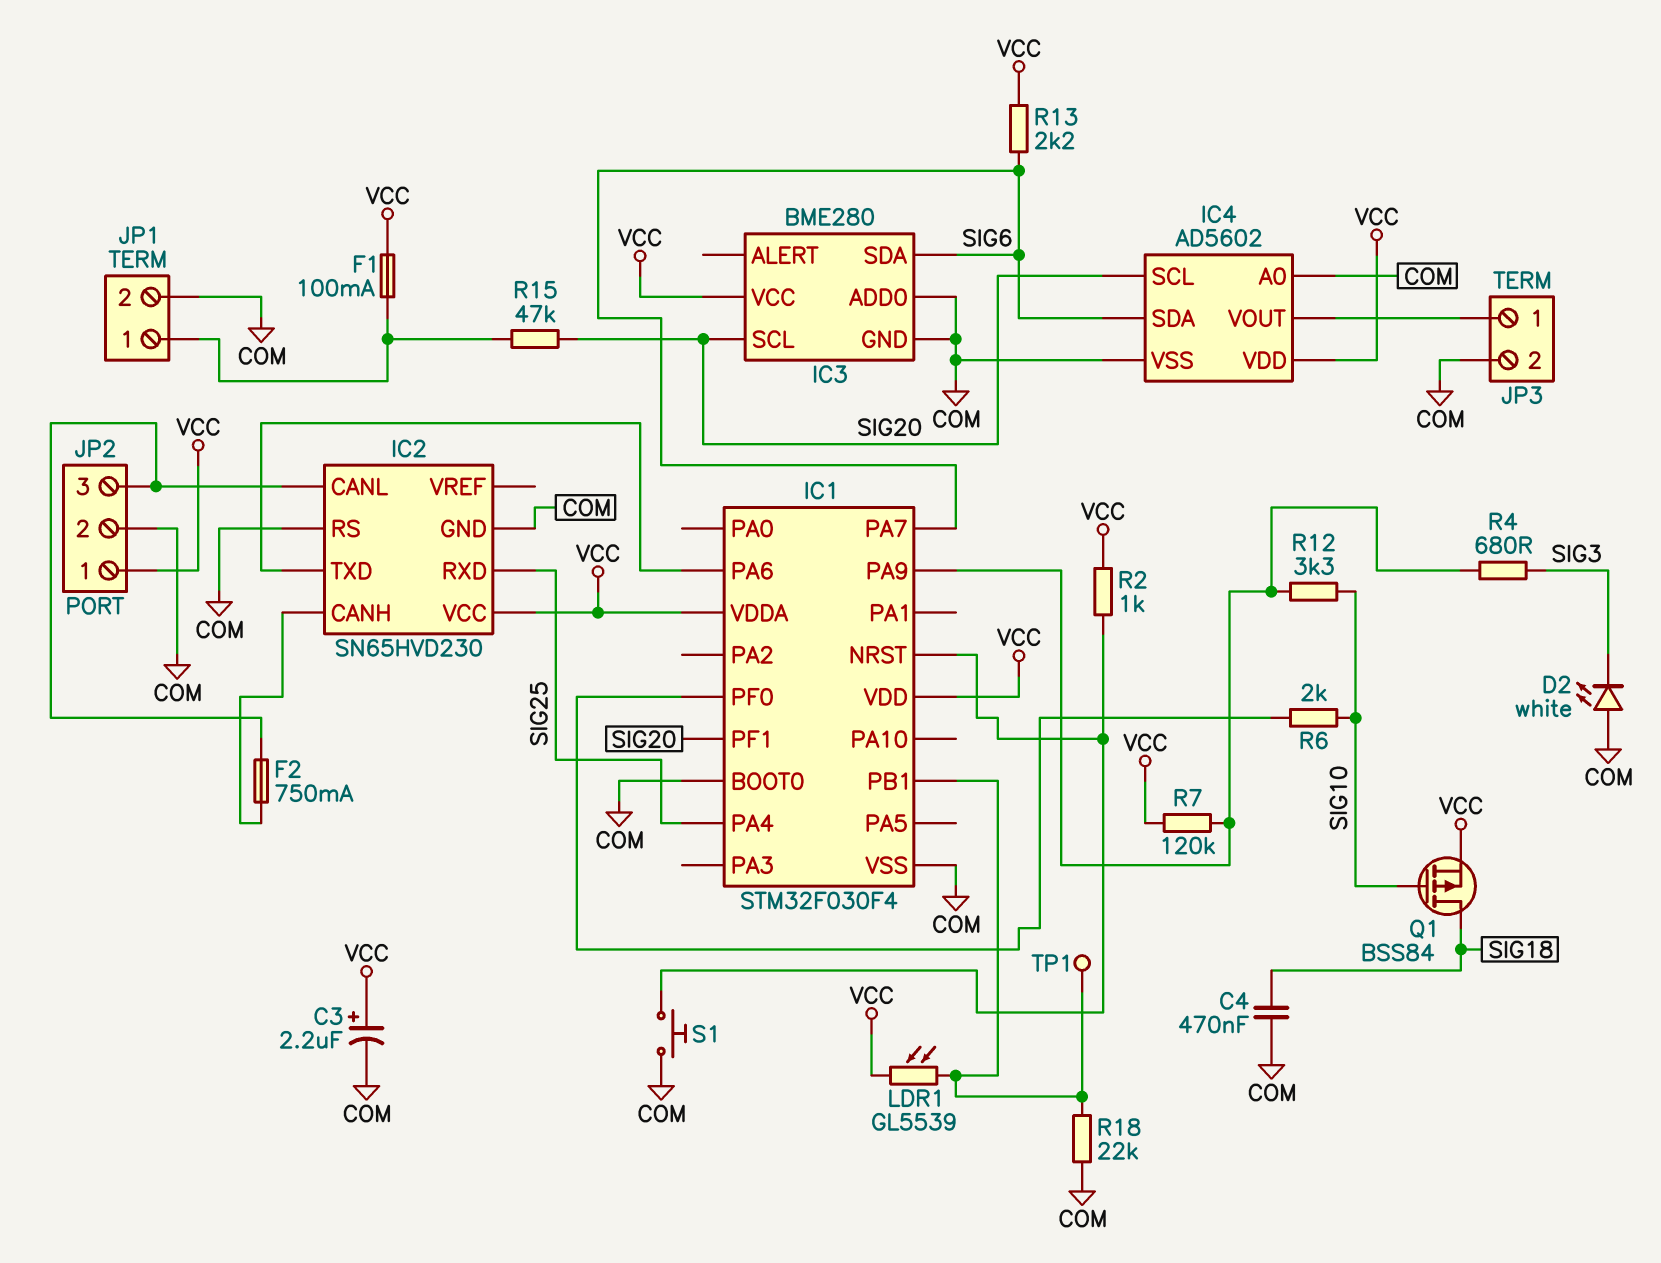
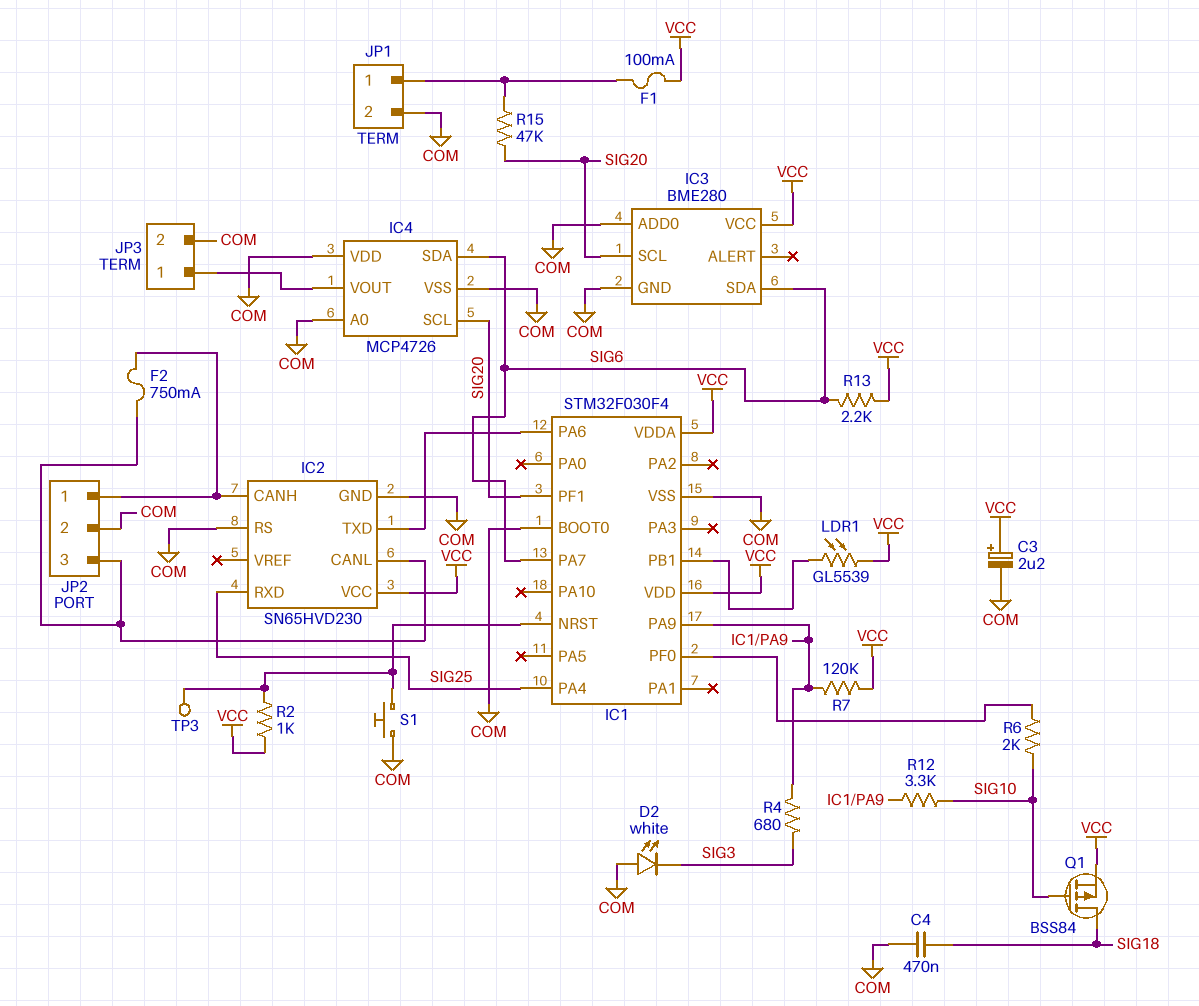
IC4: AD5602 -> MCP4726
IC4 pin VDD: VCC -> COM
JP2 pin 1: VCC -> IC2/CANH
R18: 22k (COM, IC1/PB1) -> none
TP1: test point (IC1/PB1) -> none
TP3: none -> test point (IC1/NRST)

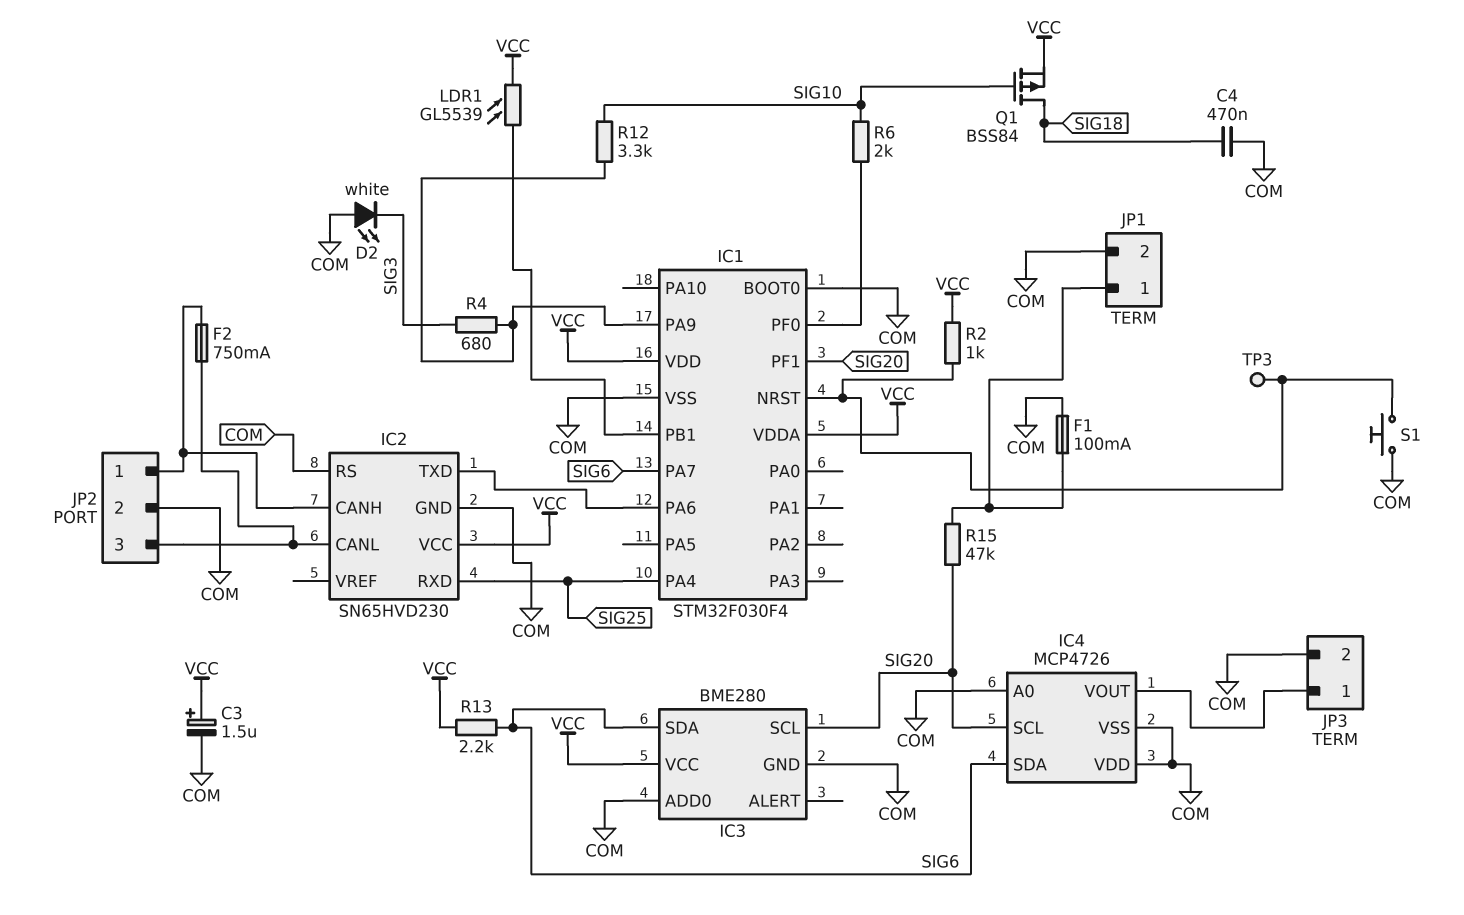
C3: 2.2uF (plus VCC, minus COM) -> 1.5uF (plus VCC, minus COM)
F1: 100mA (JP1/1, VCC) -> 100mA (COM, JP1/1)
R7: 120k (IC1/PA9, VCC) -> none

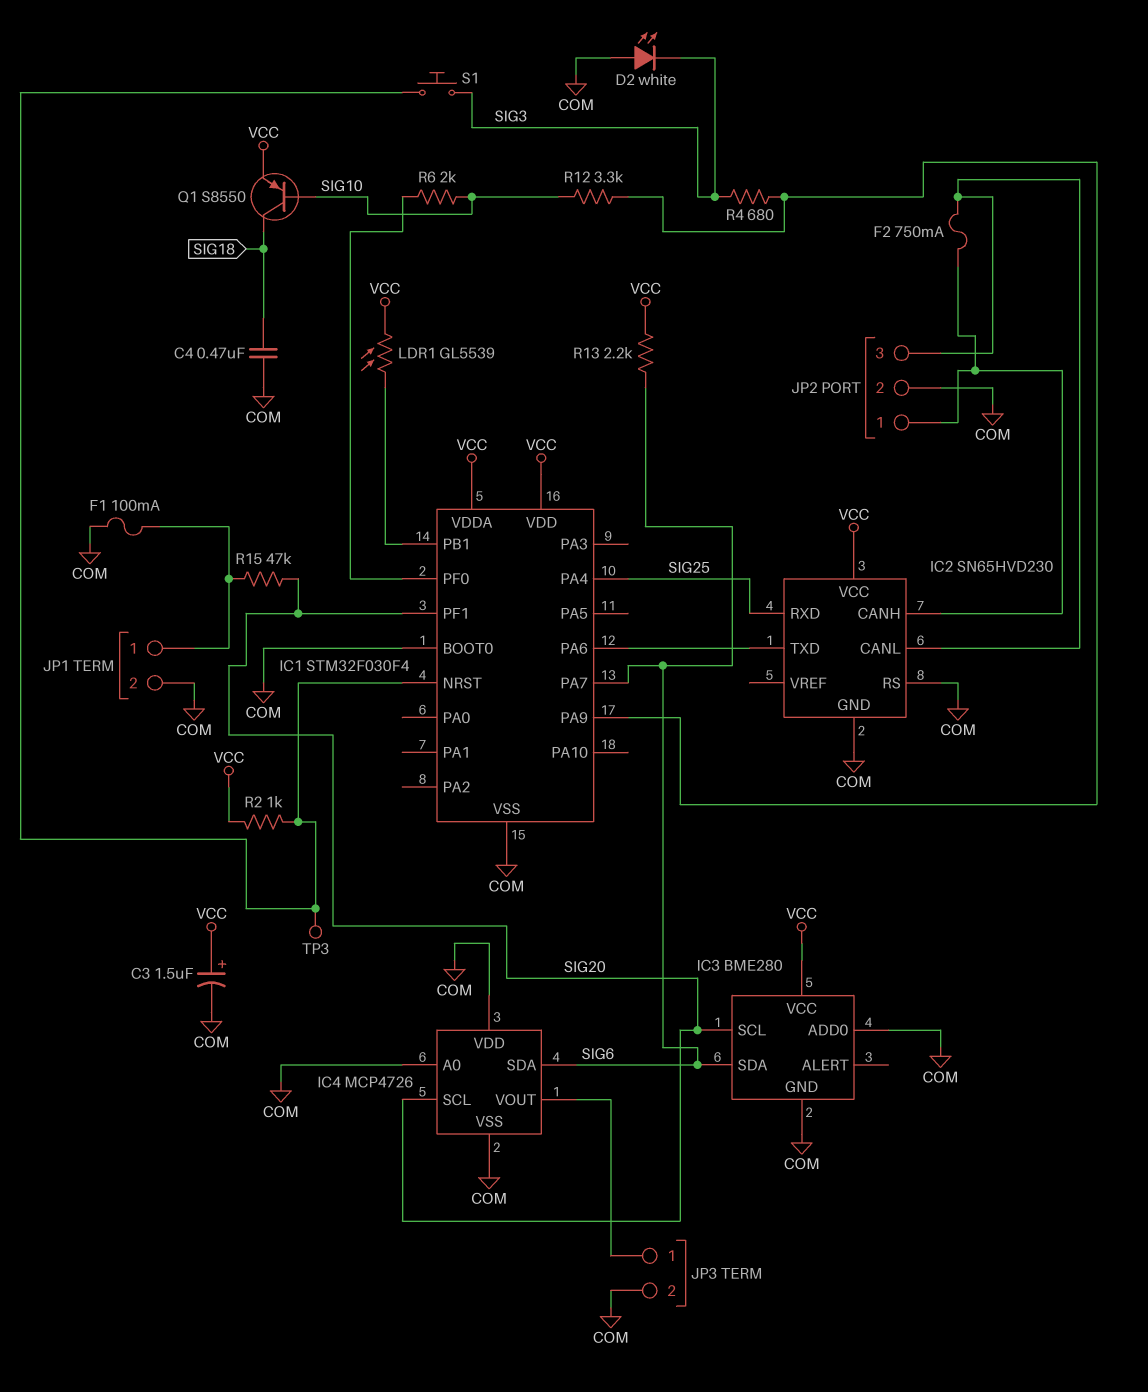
Q1: PMOS BSS84 (G SIG10, D SIG18, S VCC) -> PNP S8550 (B SIG10, C SIG18, E VCC)
S1: button (COM, IC1/NRST) -> button (IC1/NRST, SIG3)

